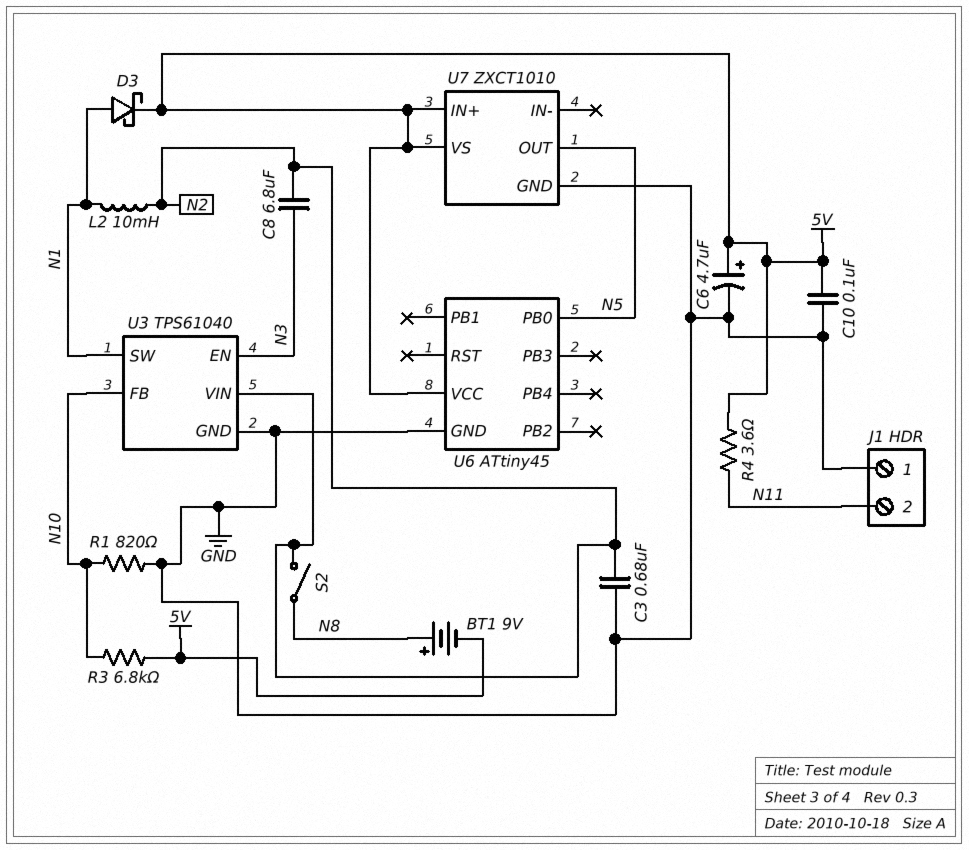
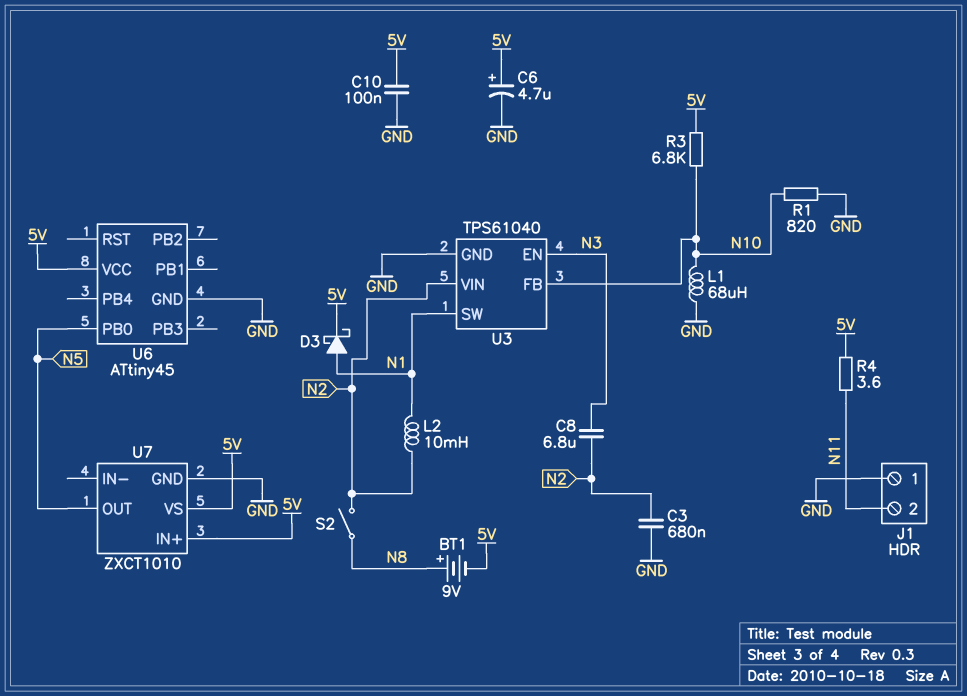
L1: none -> 68uH (GND, N10)

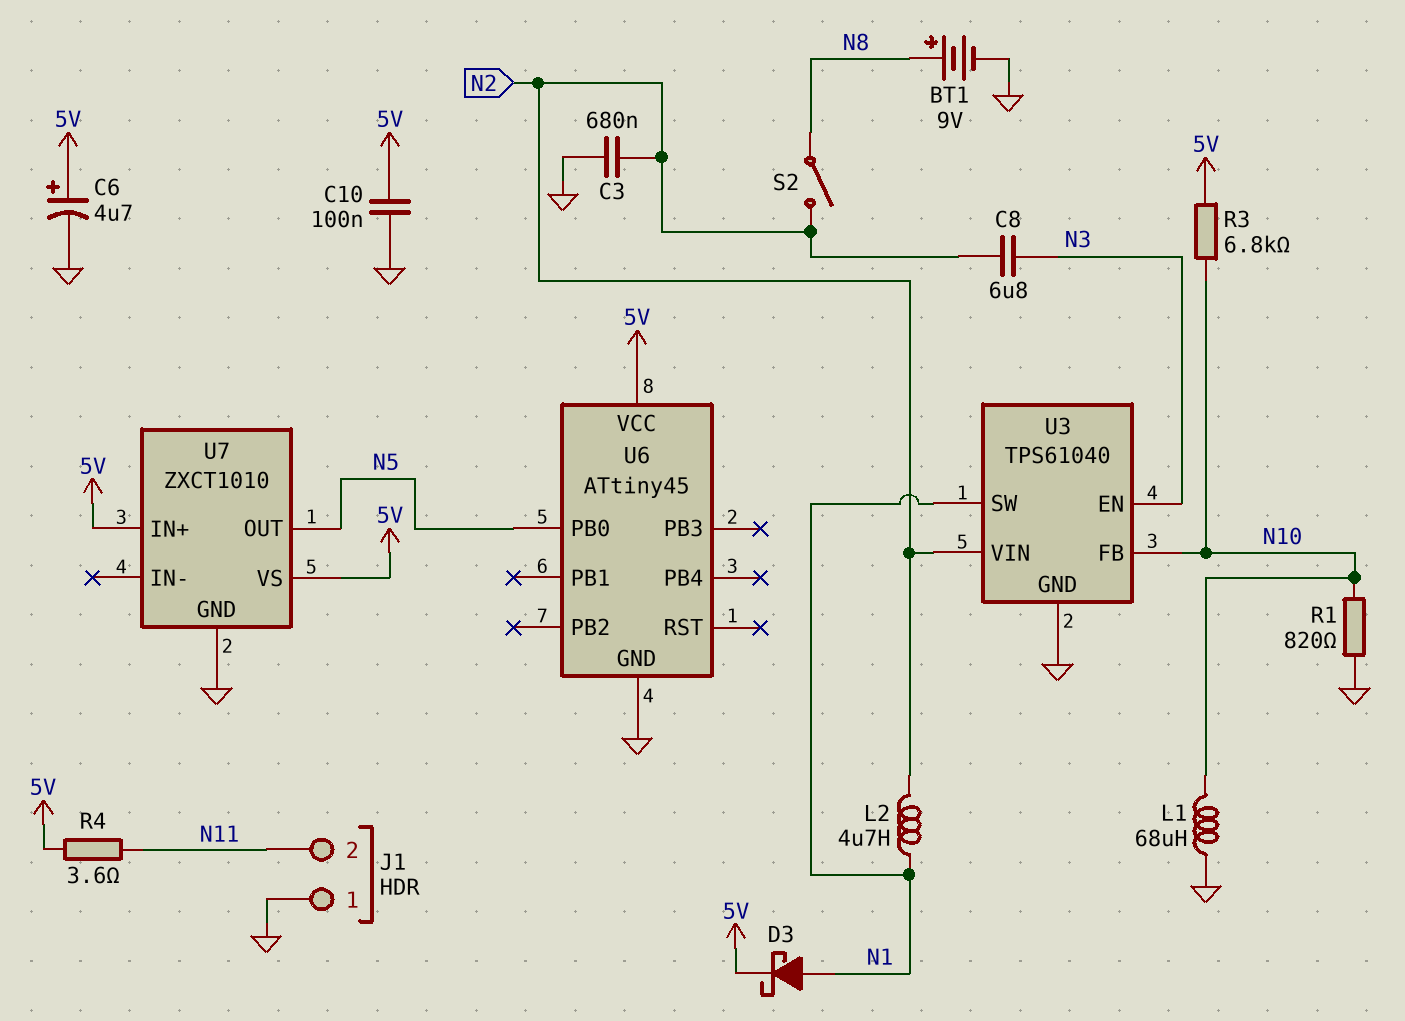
BT1: 9V (plus N8, minus 5V) -> 9V (plus N8, minus GND)
L2: 10mH (N1, N2) -> 4.7uH (N1, N2)

